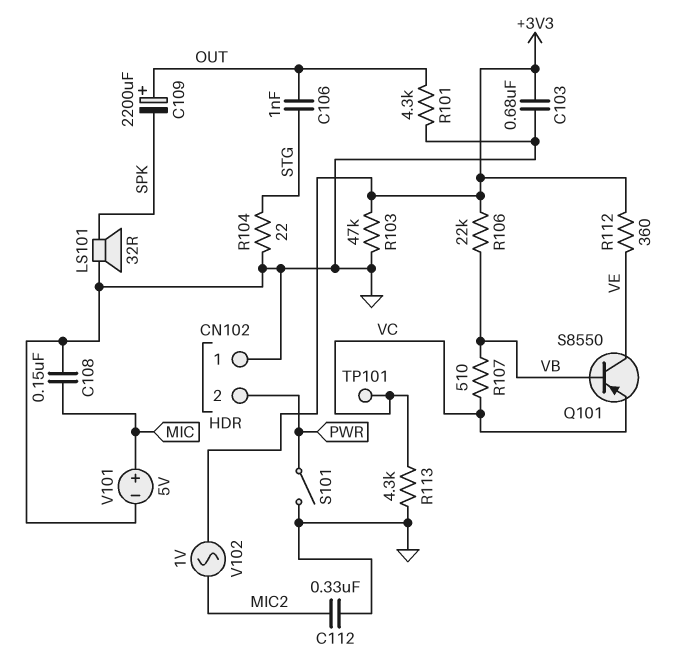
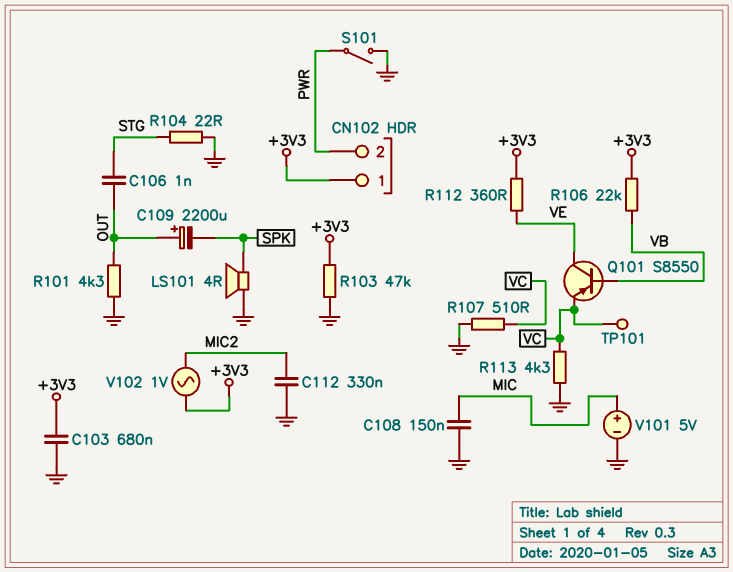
CN102 pin 1: GND -> +3V3
LS101: speaker 32R (GND, SPK) -> speaker 4R (GND, SPK)
R107: 510 (VB, VC) -> 510 (GND, VC)

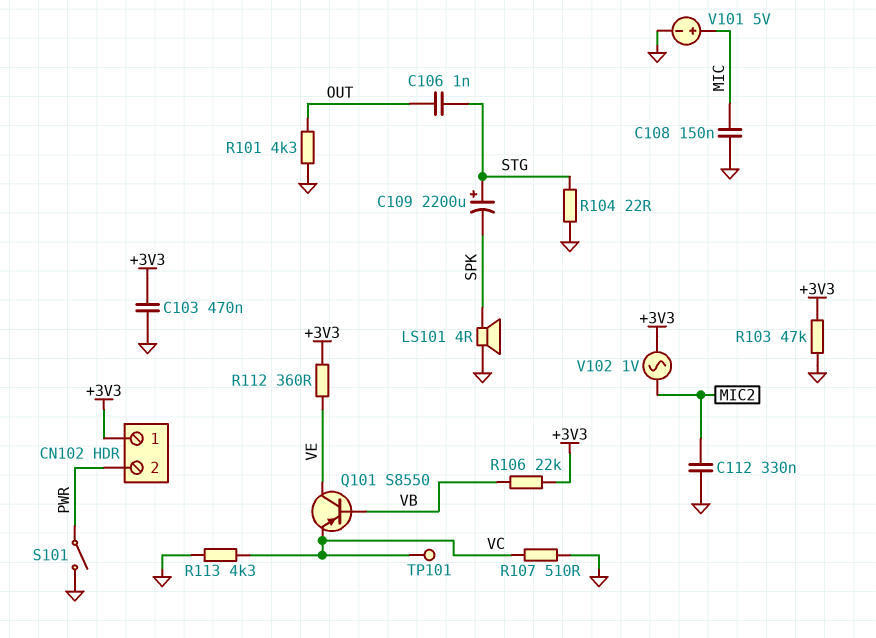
C103: 680nF (+3V3, GND) -> 470nF (+3V3, GND)
C109: 2200uF (plus OUT, minus SPK) -> 2200uF (plus STG, minus SPK)

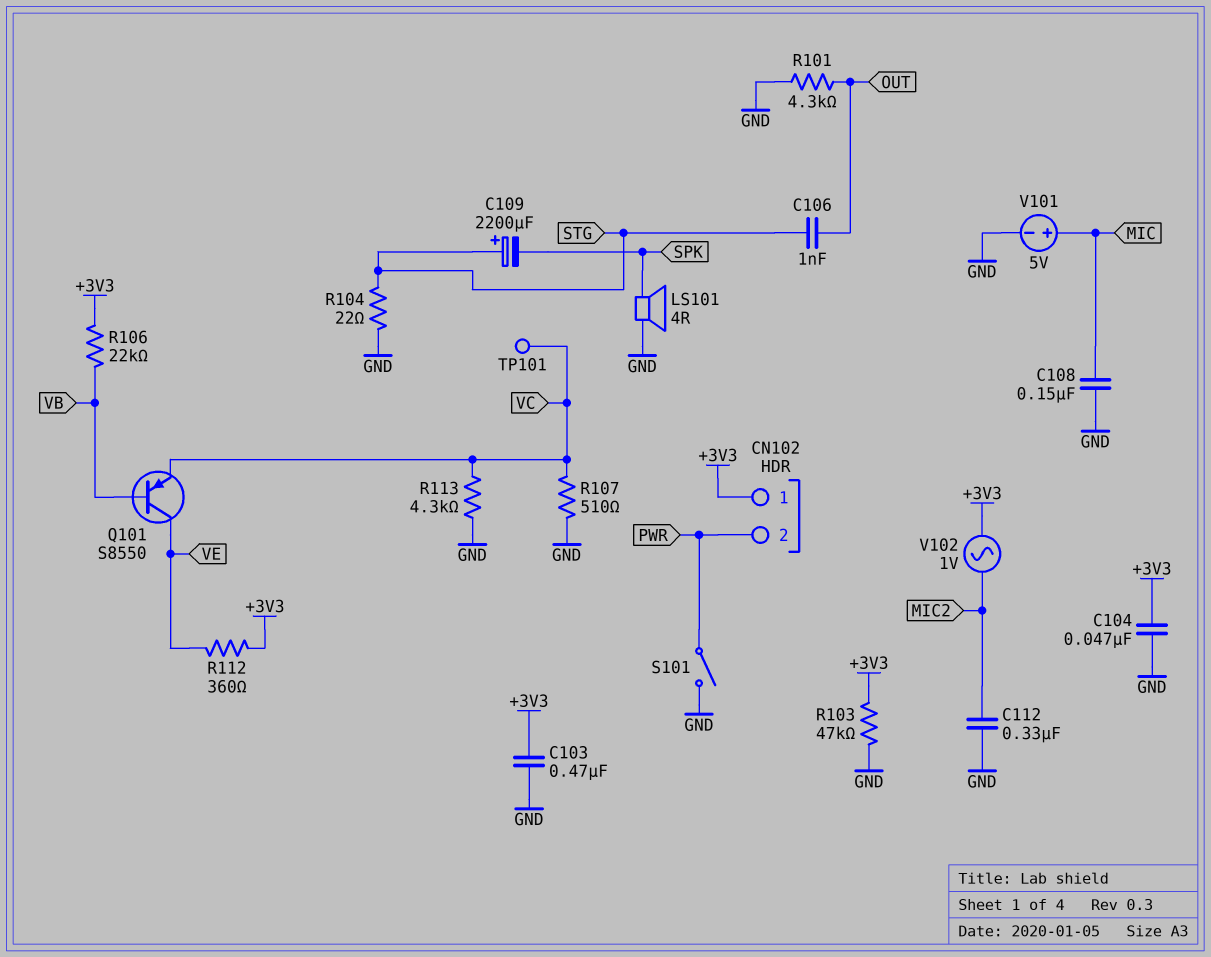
C104: none -> 47nF (+3V3, GND)

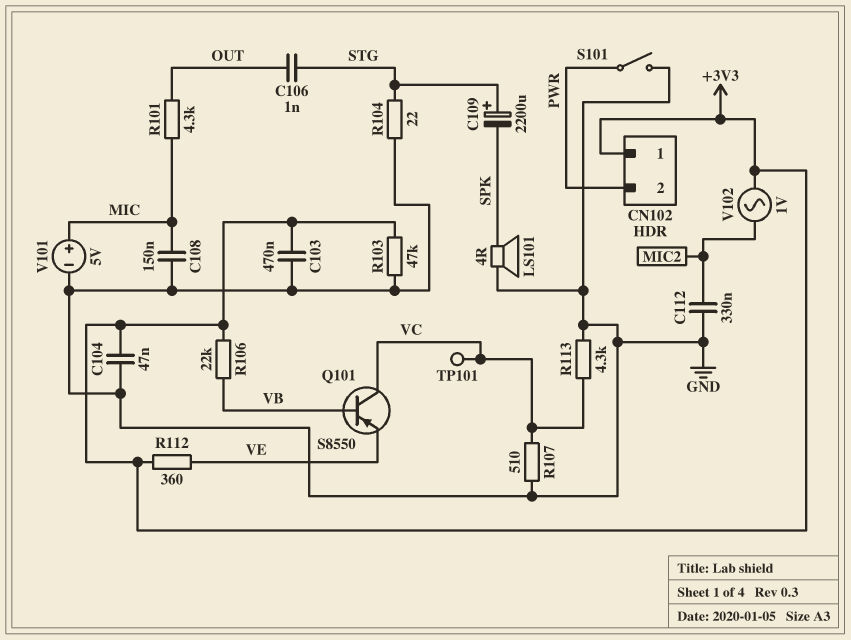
Q101: PNP S8550 (B VB, C VE, E VC) -> PNP S8550 (B VB, C VC, E VE)
R101: 4.3k (GND, OUT) -> 4.3k (MIC, OUT)

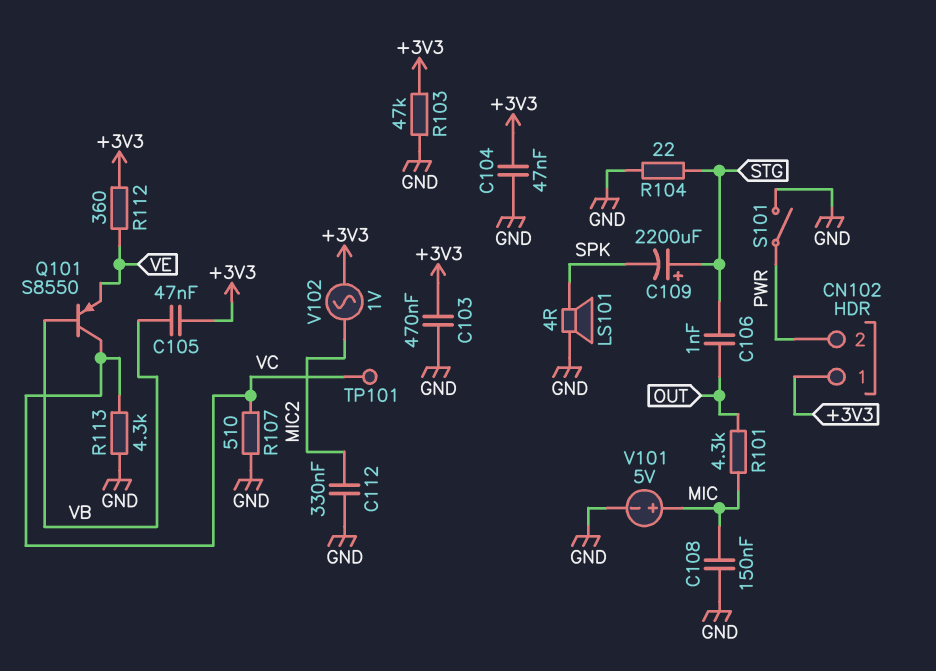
C105: none -> 47nF (+3V3, VB)
R106: 22k (+3V3, VB) -> none

